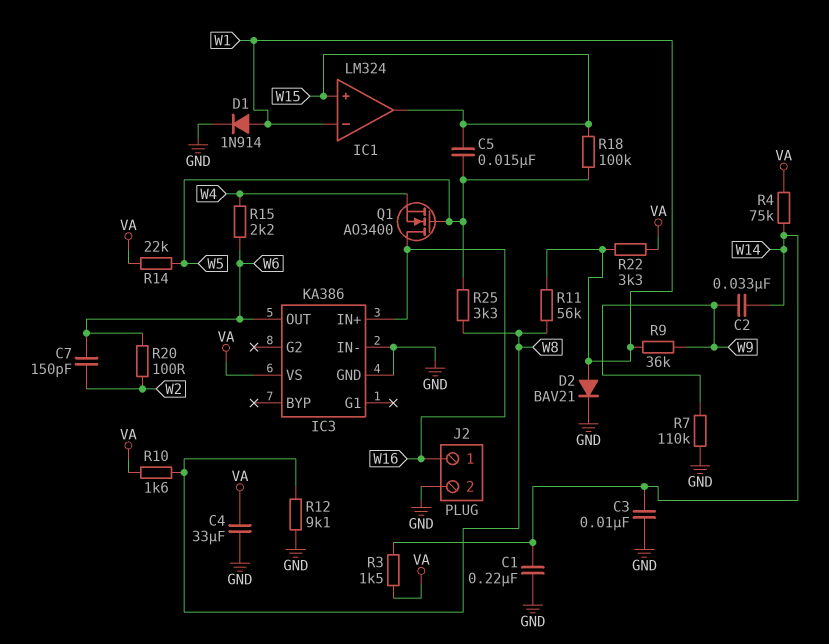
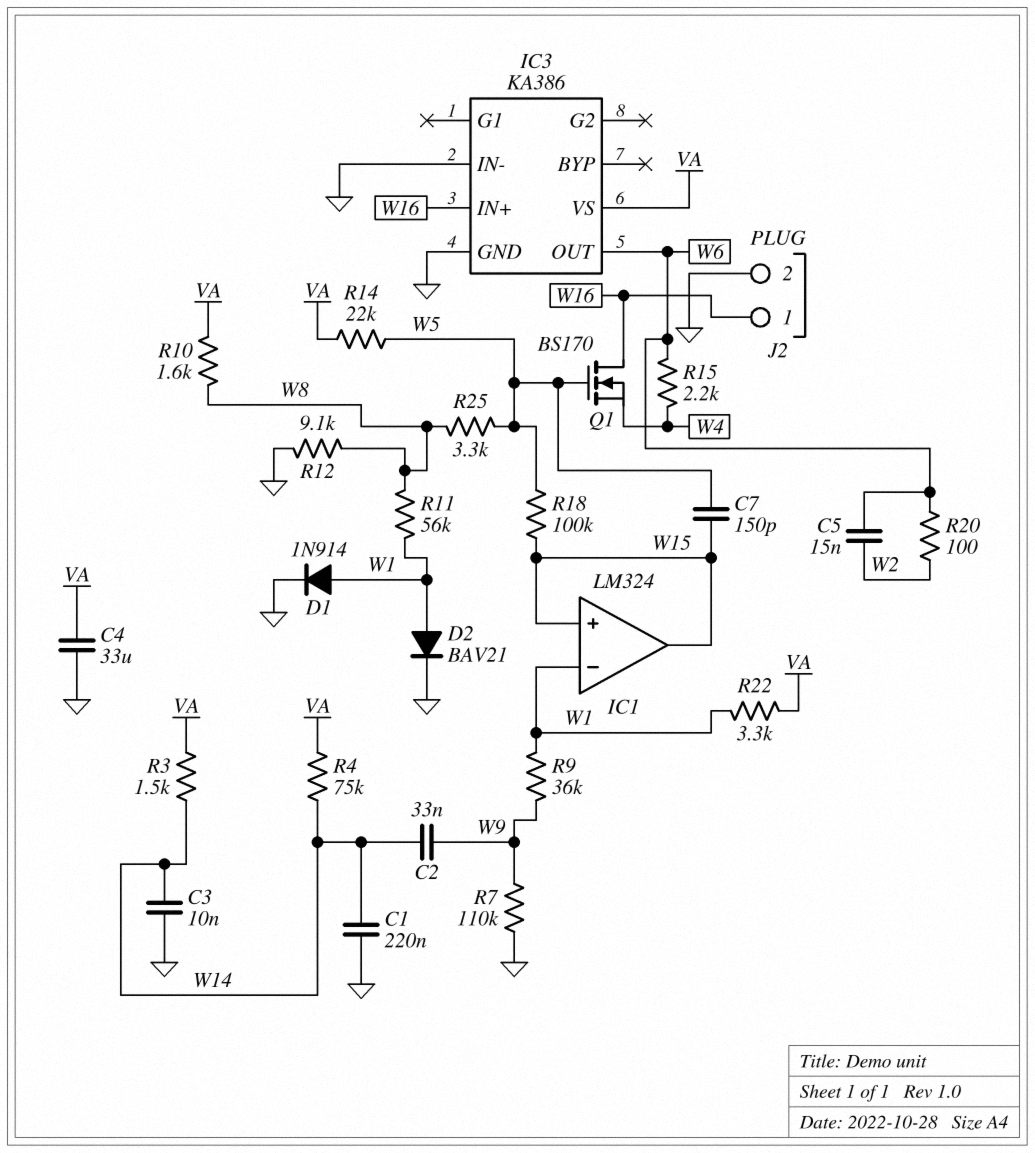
C5: 15nF (W5, W15) -> 15nF (W2, W6)
C7: 150pF (W2, W6) -> 150pF (W5, W15)
Q1: NMOS AO3400 (G W5, D W16, S W4) -> NMOS BS170 (G W5, D W16, S W4)

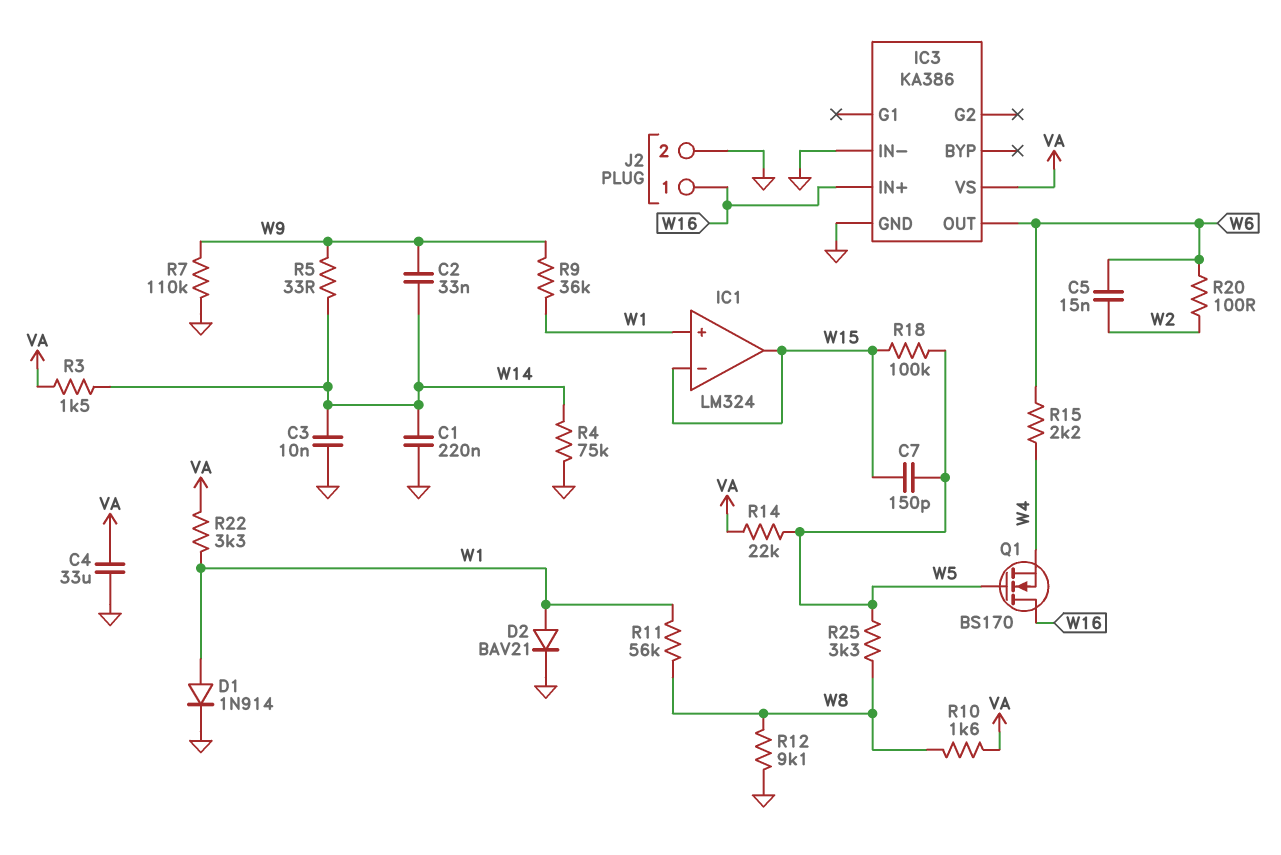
IC1 pin in+: W15 -> W1
IC1 pin in-: W1 -> W15
R4: 75k (VA, W14) -> 75k (GND, W14)
R5: none -> 33 (W9, W14)

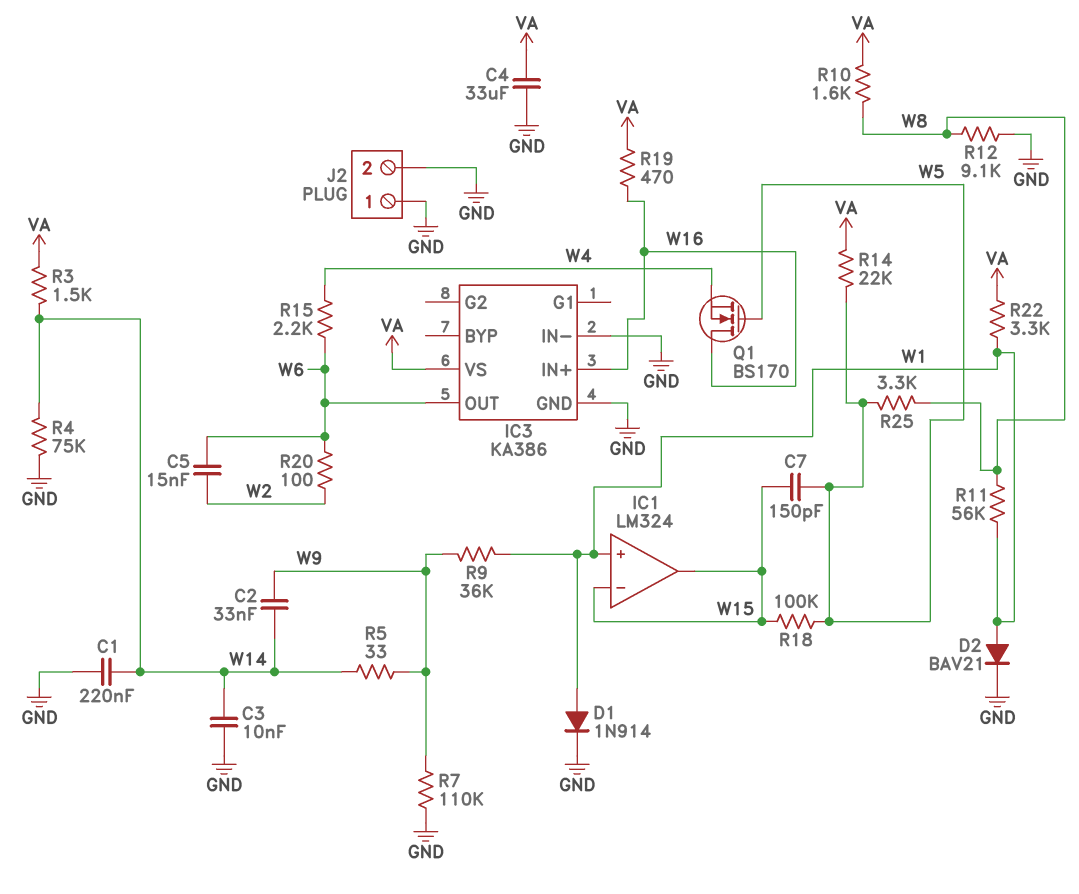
J2 pin 1: W16 -> GND
R19: none -> 470 (VA, W16)

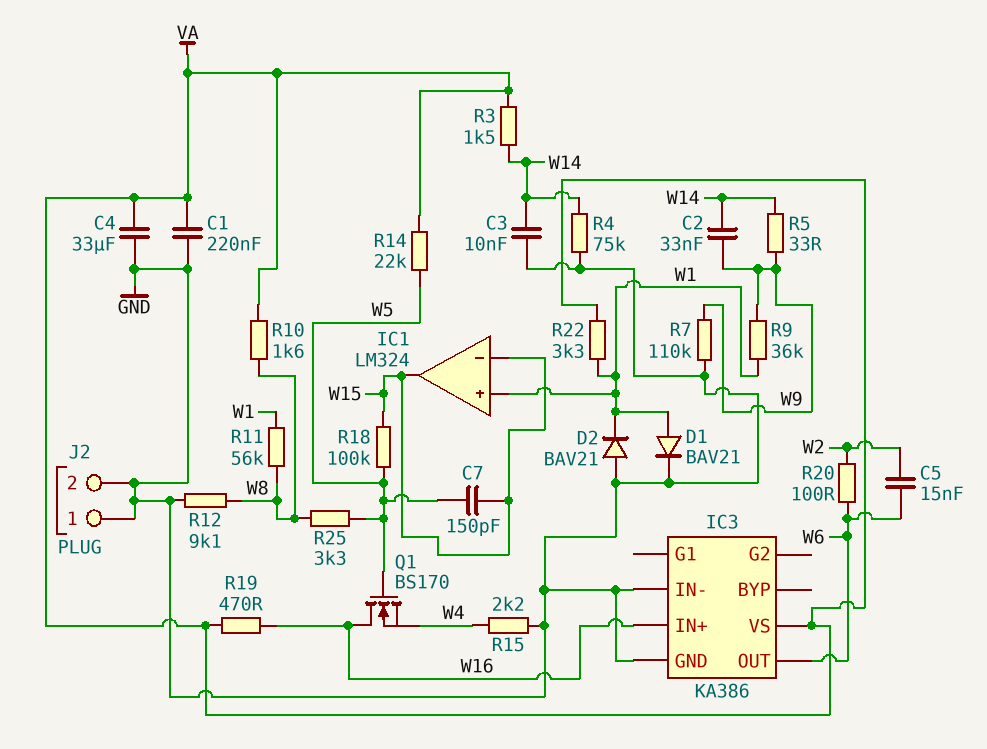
C1: 220nF (GND, W14) -> 220nF (GND, VA)
D1: diode 1N914 (A W1, K GND) -> diode BAV21 (A W1, K GND)
D2: diode BAV21 (A W1, K GND) -> diode BAV21 (A GND, K W1)
R15: 2.2k (W4, W6) -> 2.2k (GND, W4)

